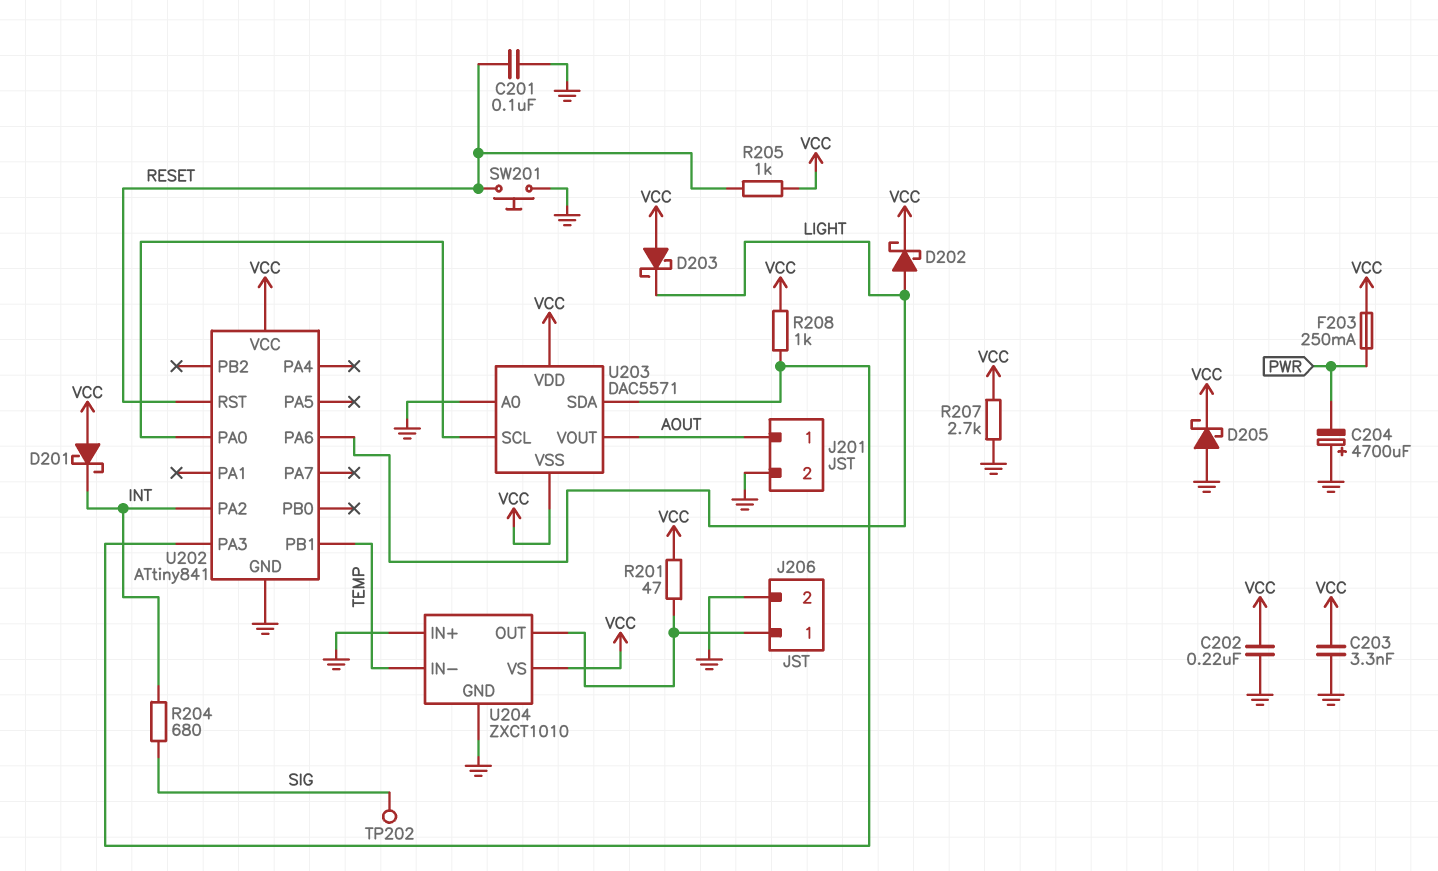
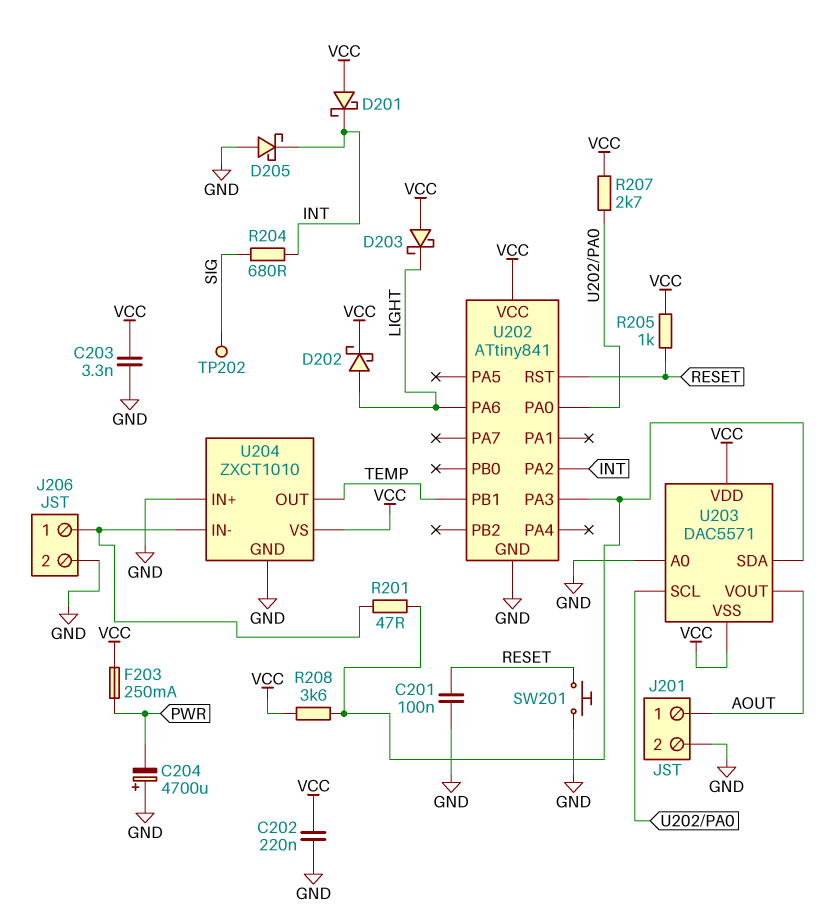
D205: schottky (A GND, K VCC) -> schottky (A GND, K INT)
R201: 47 (J206/1, VCC) -> 47 (J206/1, U202/PA3)
R207: 2.7k (GND, VCC) -> 2.7k (U202/PA0, VCC)
R208: 1k (U202/PA3, VCC) -> 3.6k (U202/PA3, VCC)
U204 pin IN-: TEMP -> J206/1
U204 pin OUT: J206/1 -> TEMP

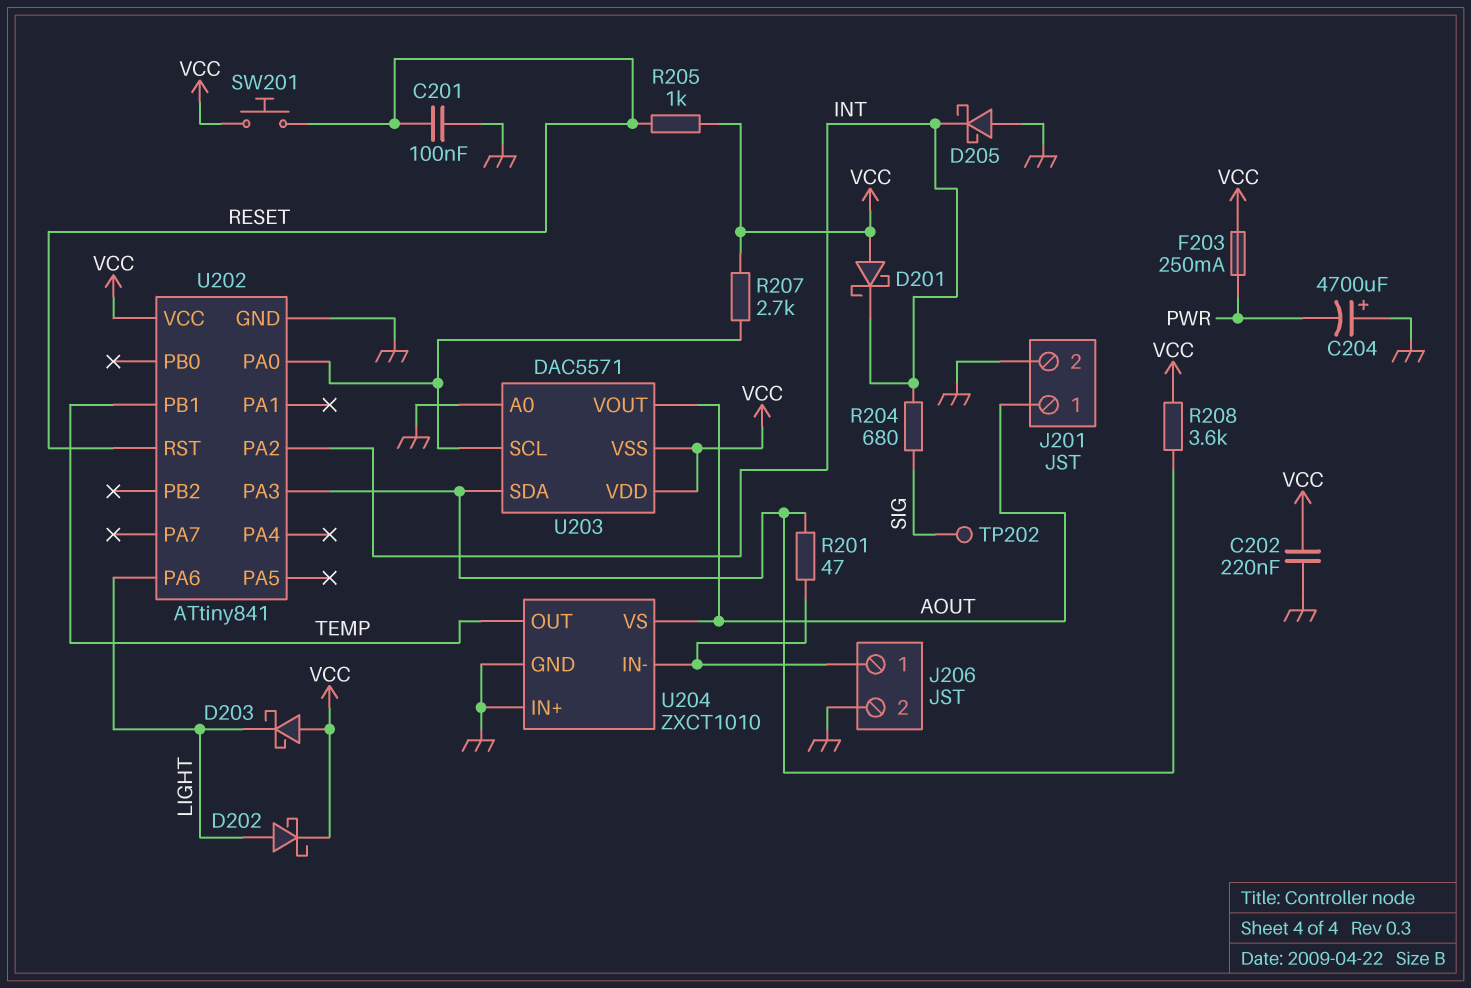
C203: 3.3nF (GND, VCC) -> none
SW201: button (GND, RESET) -> button (RESET, VCC)
U204 pin VS: VCC -> AOUT

